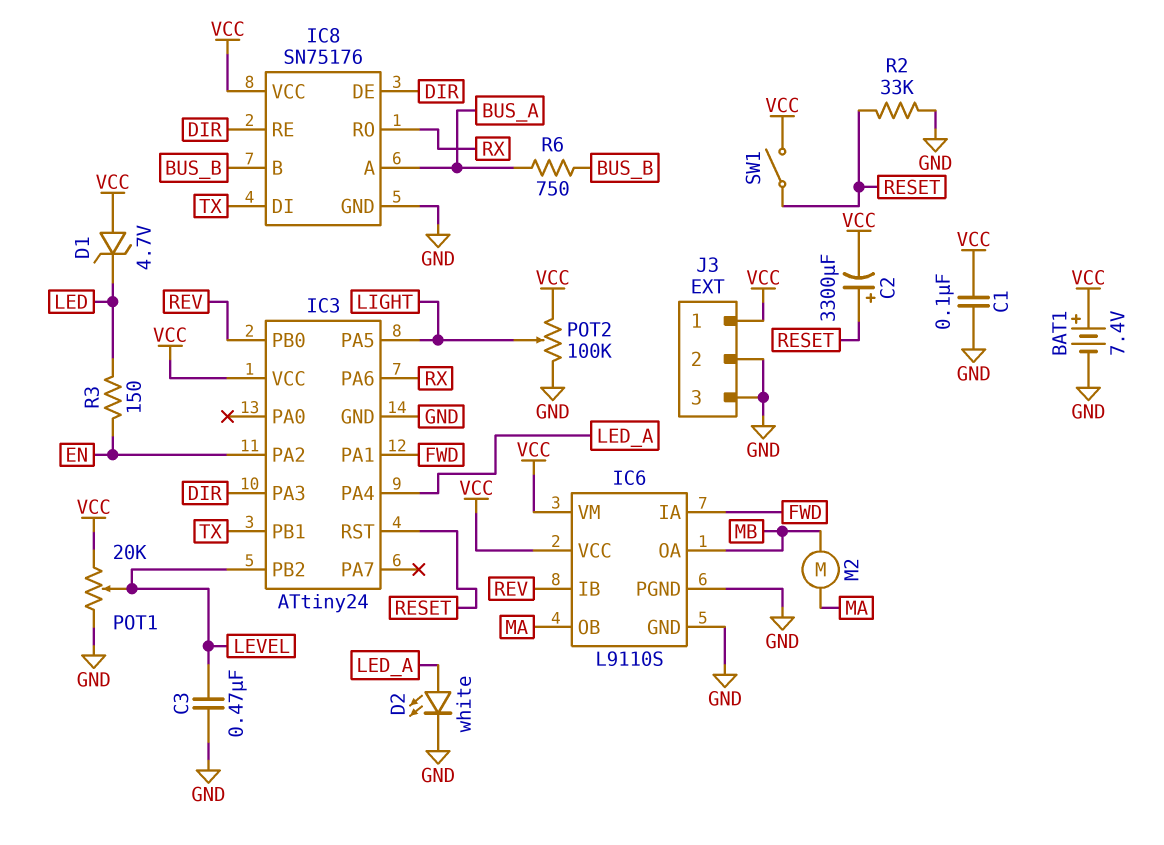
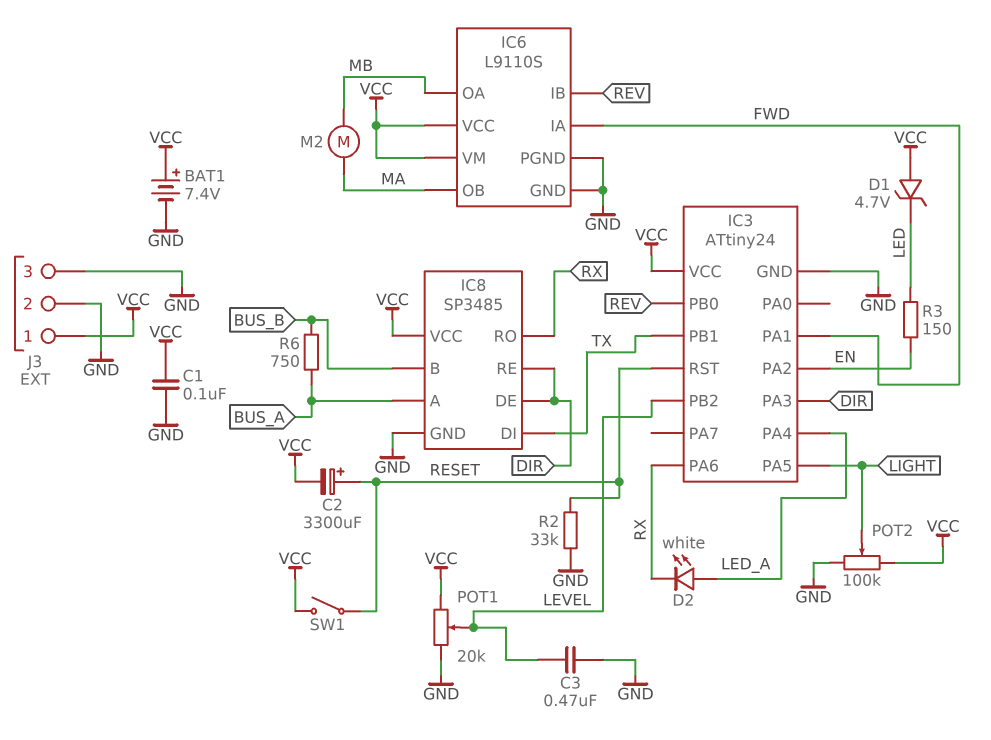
D2: LED white (A LED_A, K GND) -> LED white (A LED_A, K RX)
IC8: SN75176 -> SP3485

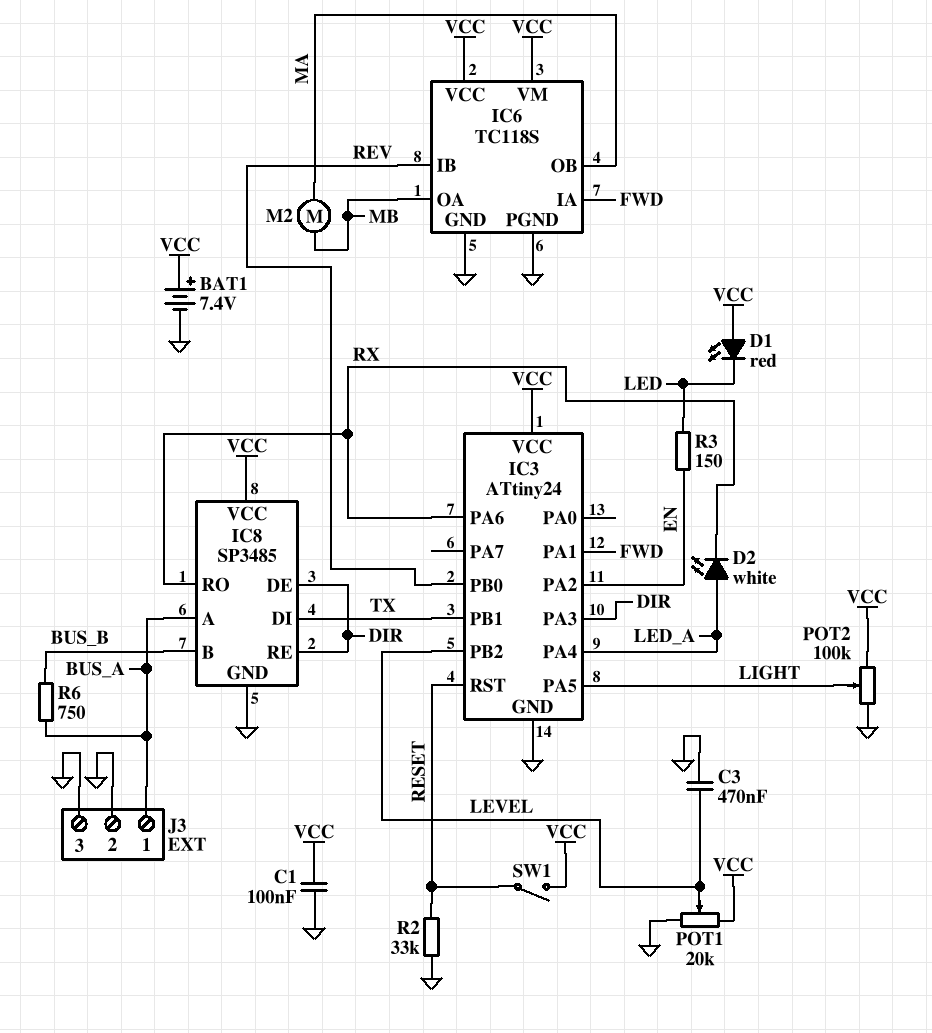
C2: 3300uF (plus RESET, minus VCC) -> none
D1: zener 4.7V (A VCC, K LED) -> LED red (A VCC, K LED)
IC6: L9110S -> TC118S
J3 pin 1: VCC -> BUS_A

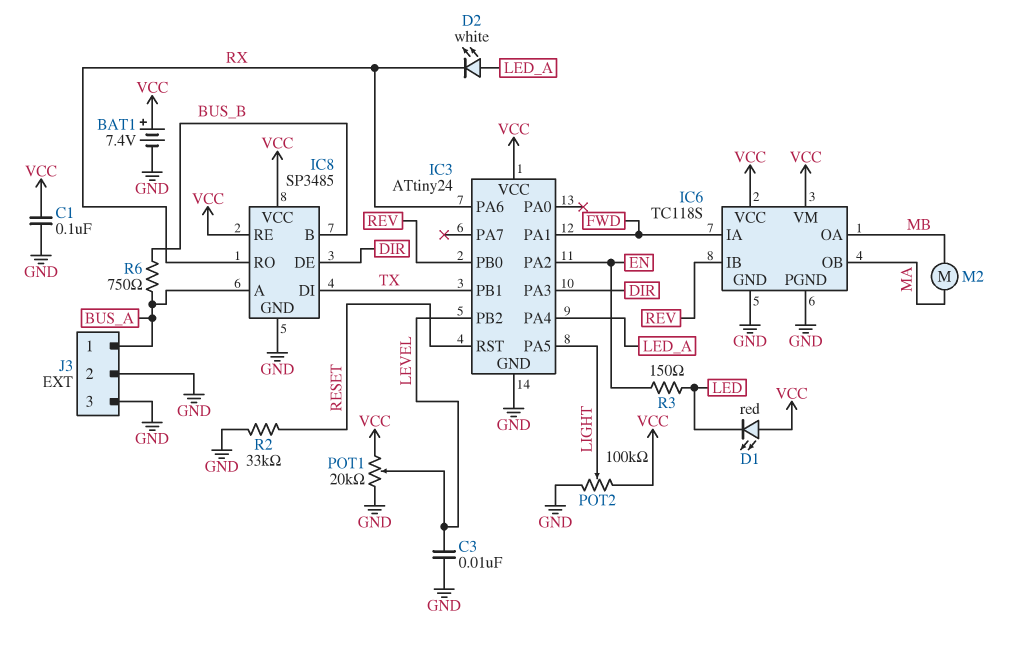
C3: 470nF (GND, LEVEL) -> 10nF (GND, LEVEL)
IC8 pin RE: DIR -> VCC
SW1: switch (RESET, VCC) -> none

